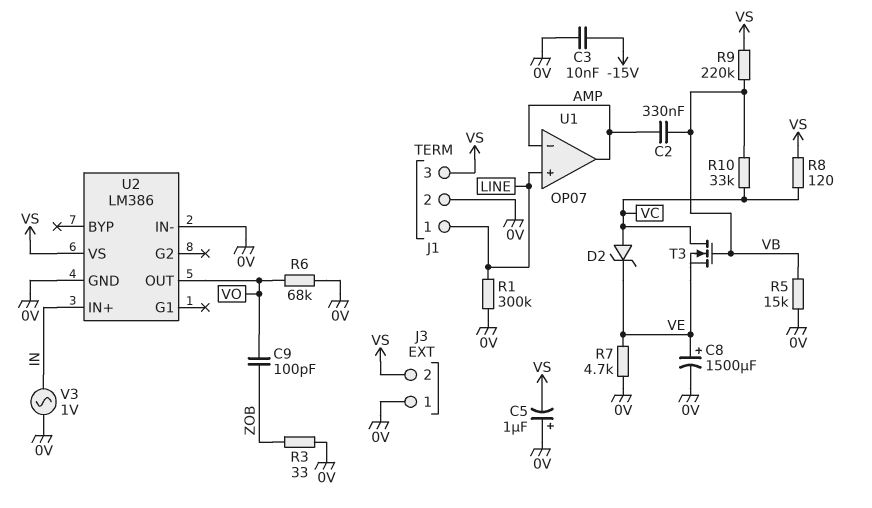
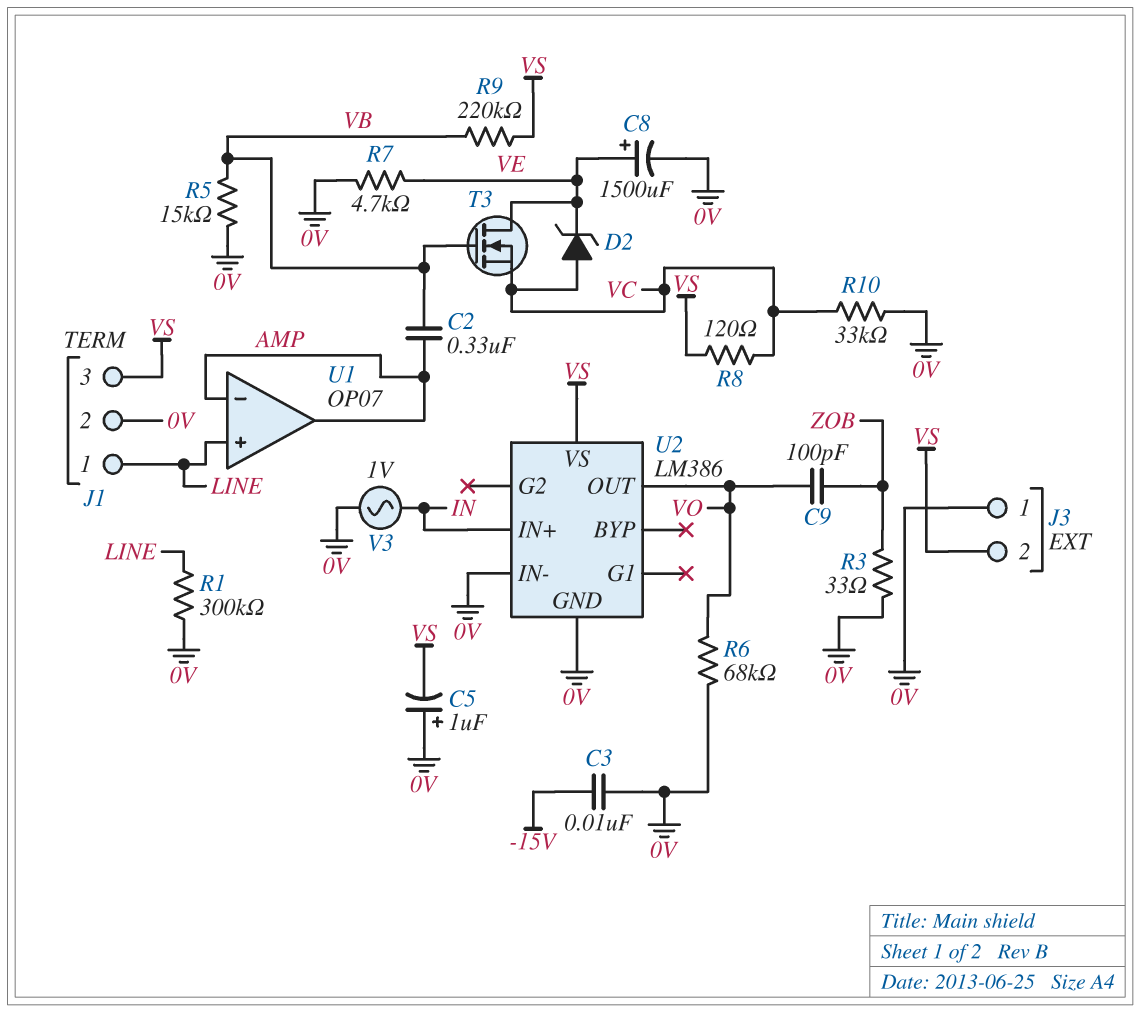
R10: 33k (VB, VC) -> 33k (0V, VC)
T3: NMOS (G VB, D VC, S VE) -> NMOS (G VB, D VE, S VC)

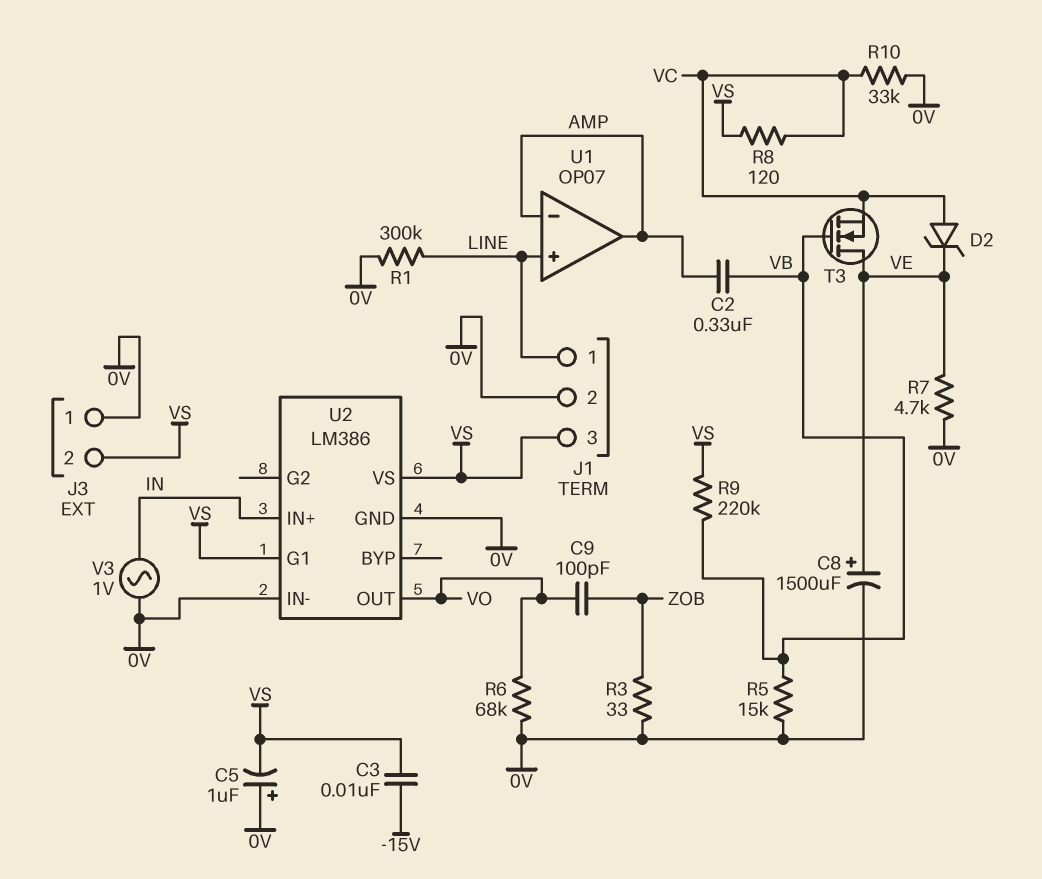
C3: 10nF (-15V, 0V) -> 10nF (-15V, VS)
U2 pin G1: none -> VS

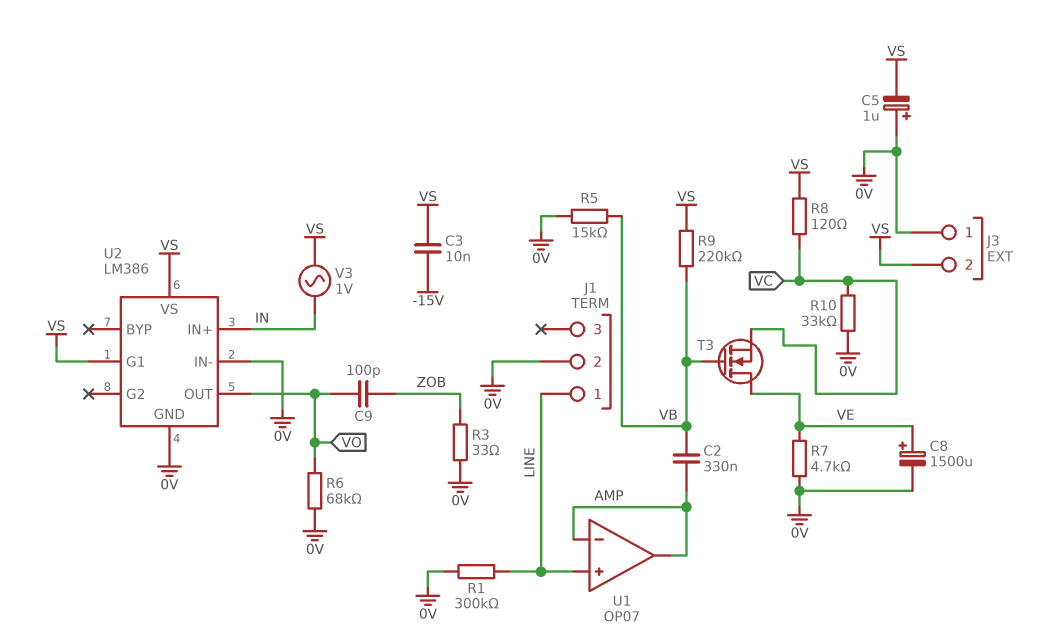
D2: zener (A VC, K VE) -> none
J1 pin 3: VS -> none
V3: AC 1V (0V, IN) -> AC 1V (IN, VS)

